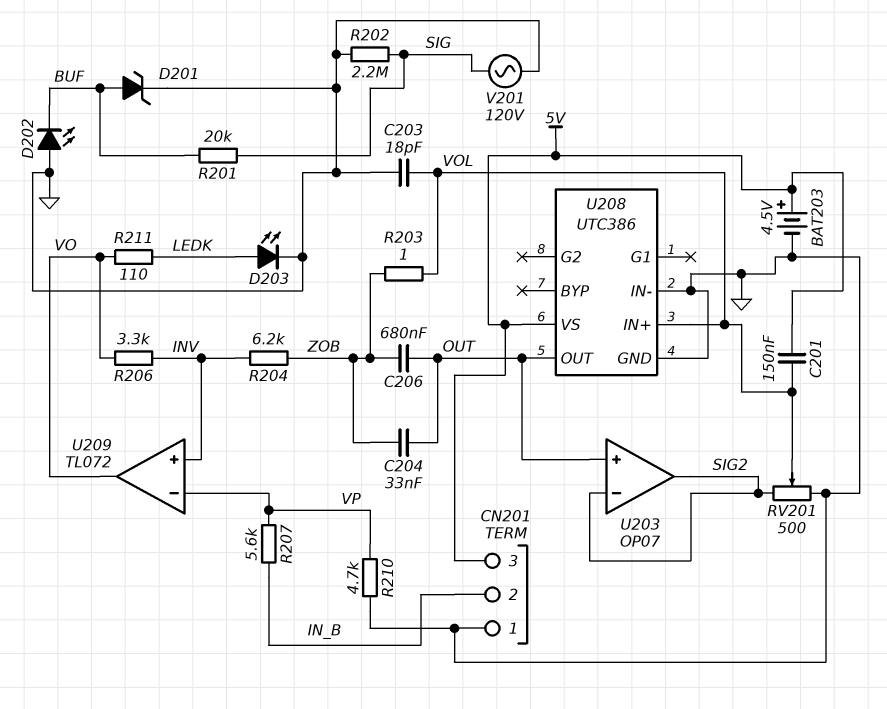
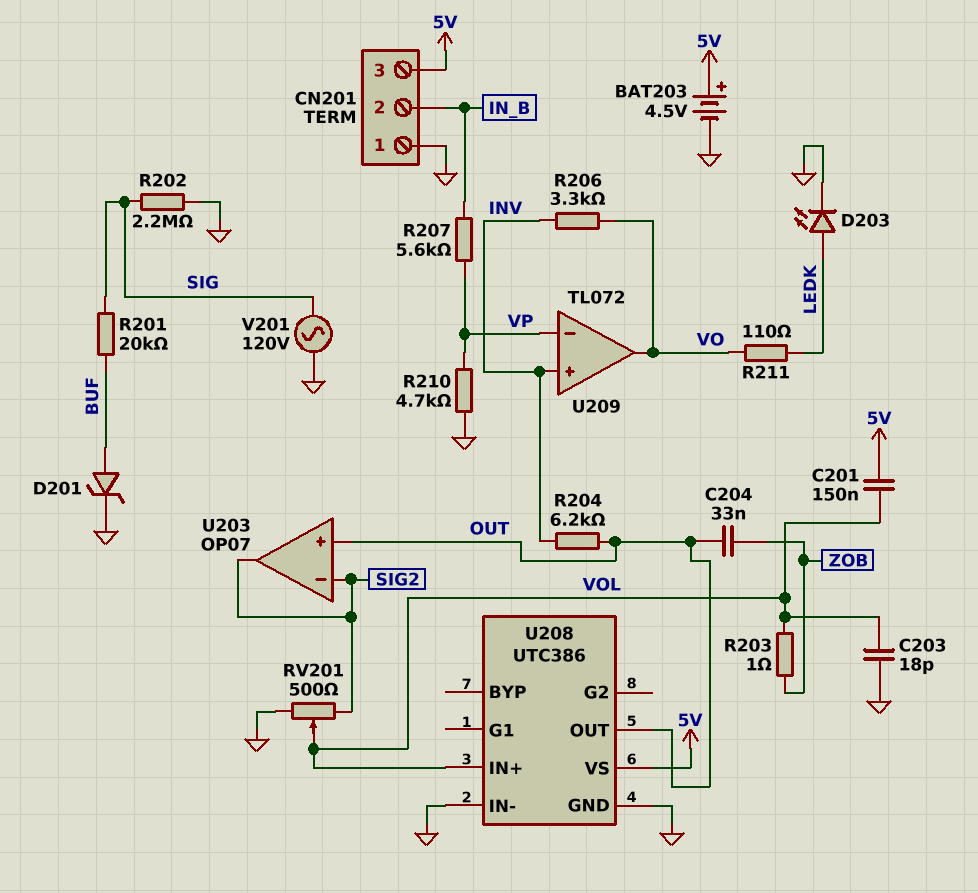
C206: 680nF (OUT, ZOB) -> none
D202: LED (A GND, K BUF) -> none
R204: 6.2k (INV, ZOB) -> 6.2k (INV, OUT)

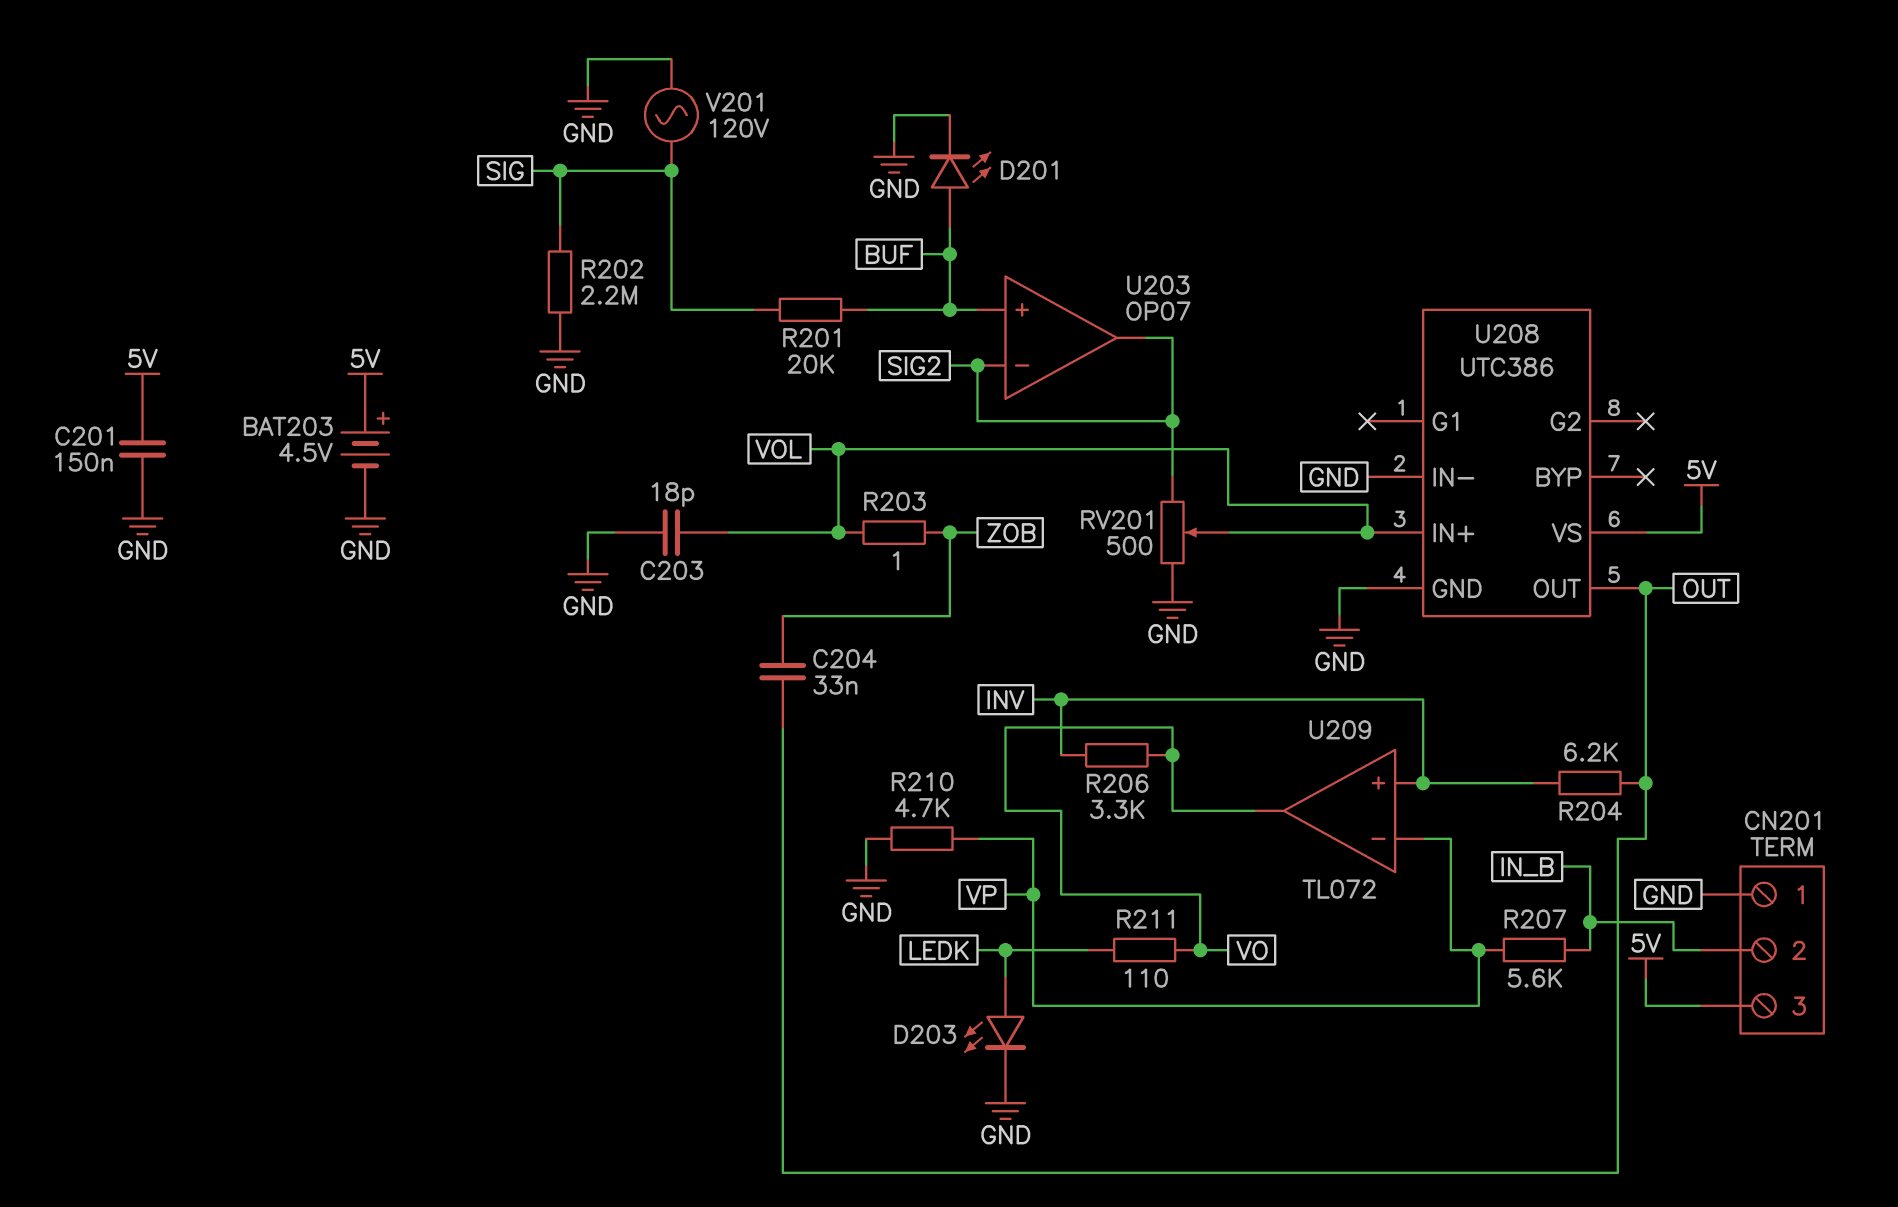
C201: 150nF (5V, VOL) -> 150nF (5V, GND)
D201: zener (A BUF, K GND) -> LED (A BUF, K GND)
U203 pin in+: OUT -> BUF

